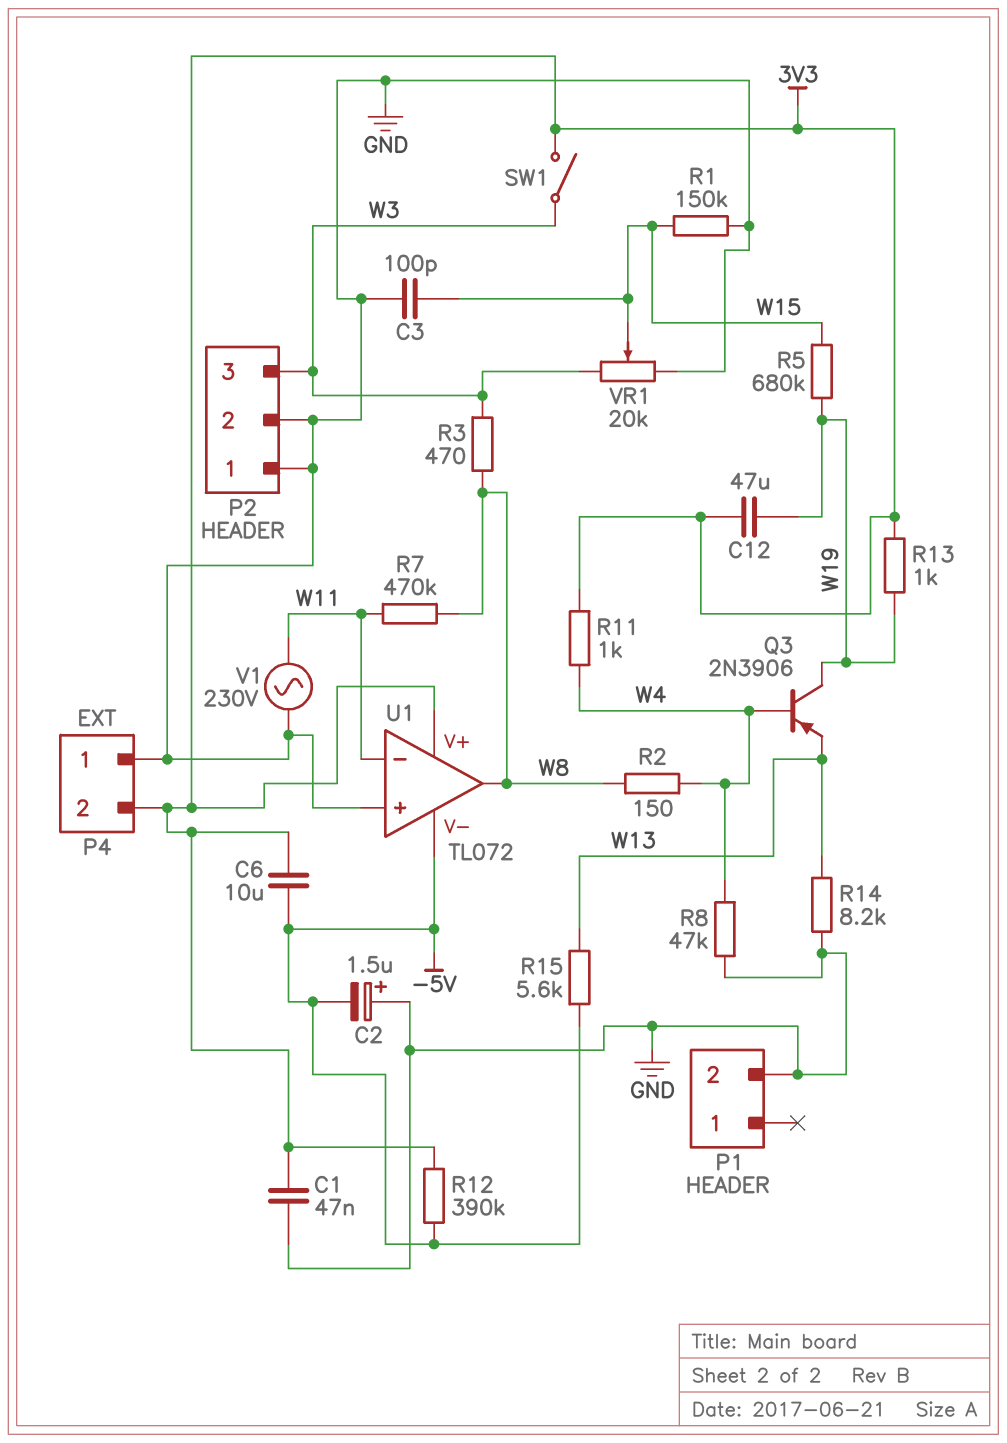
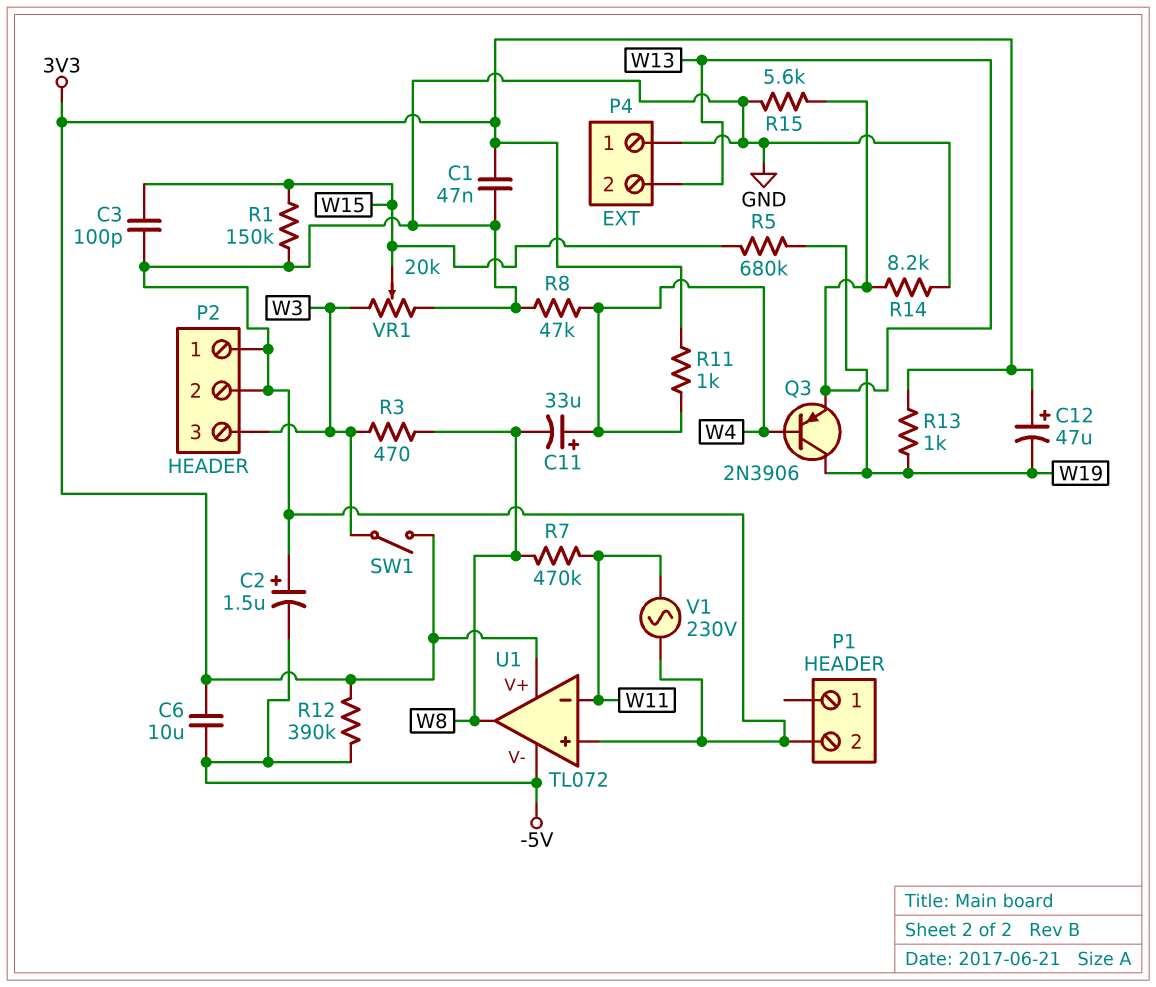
C11: none -> 33uF (plus W4, minus W8)
C12: 47uF (3V3, W19) -> 47uF (plus 3V3, minus W19)
P4 pin 2: 3V3 -> W13
R2: 150 (W4, W8) -> none
R15: 5.6k (-5V, W13) -> 5.6k (GND, W13)

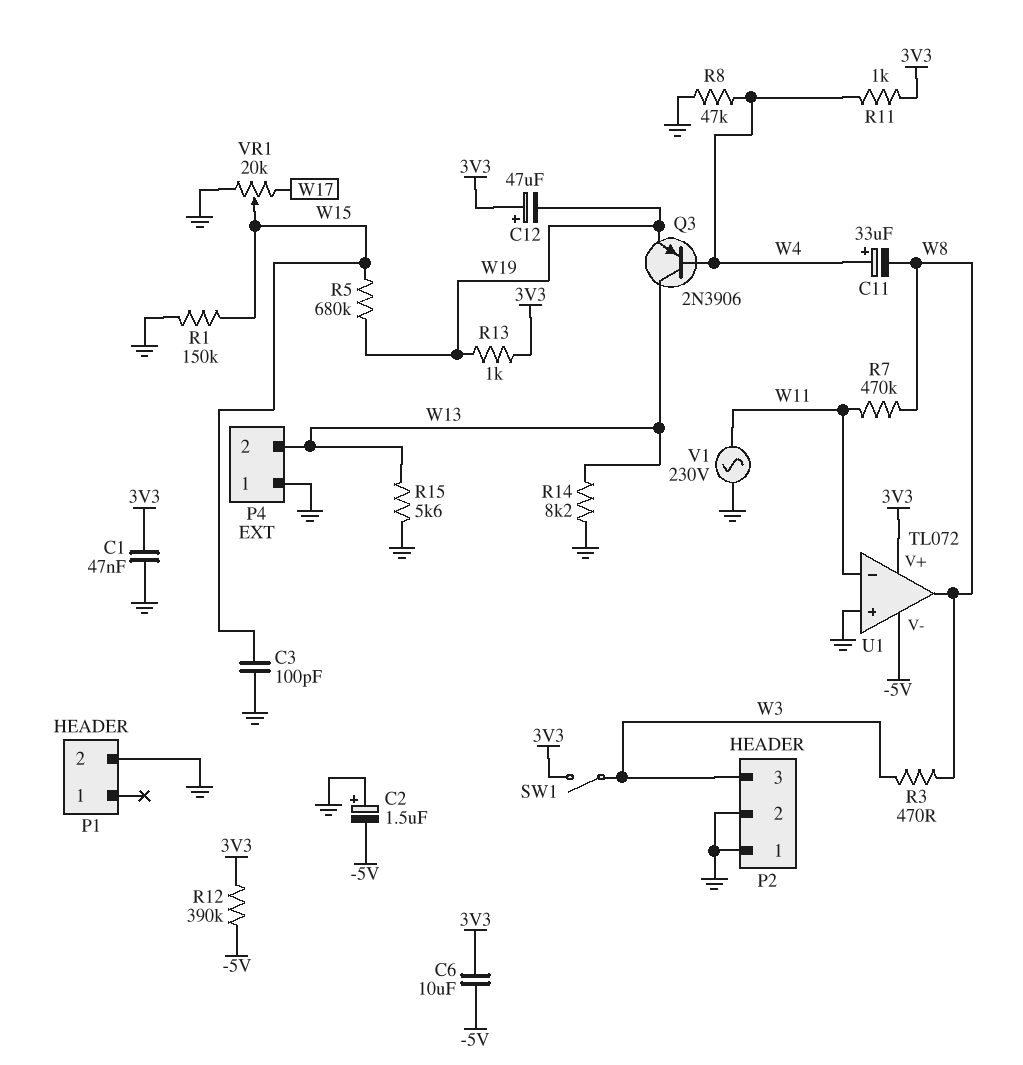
Q3: PNP 2N3906 (B W4, C W19, E W13) -> PNP 2N3906 (B W4, C W13, E W19)
VR1: 20k (GND, W3, wiper W15) -> 20k (GND, W17, wiper W15)

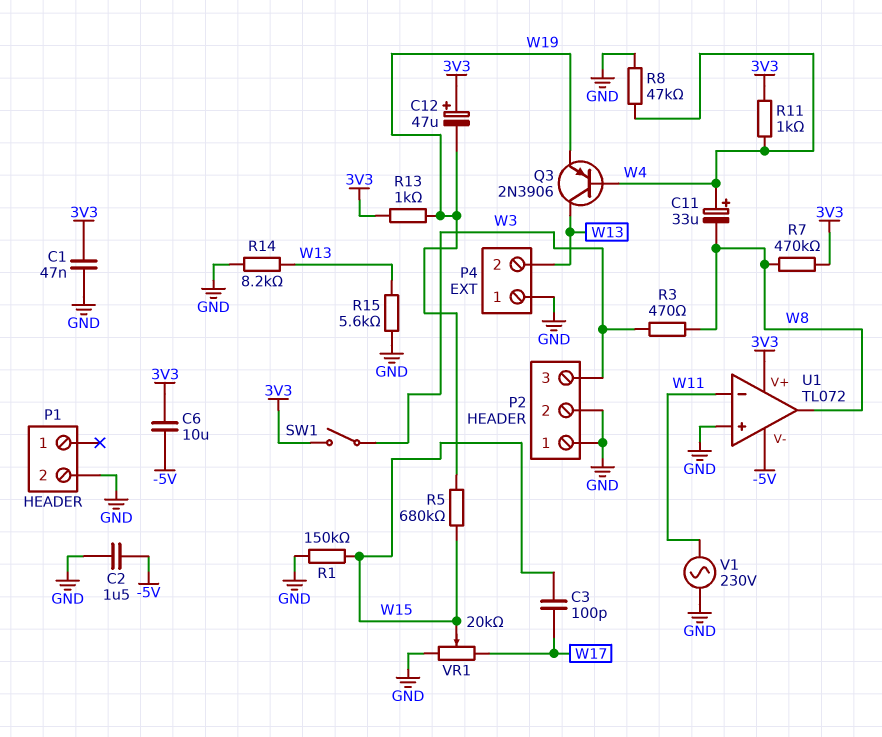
C2: 1.5uF (plus GND, minus -5V) -> 1.5uF (-5V, GND)
C3: 100pF (GND, W15) -> 100pF (W15, W17)
R7: 470k (W8, W11) -> 470k (3V3, W8)
R12: 390k (-5V, 3V3) -> none

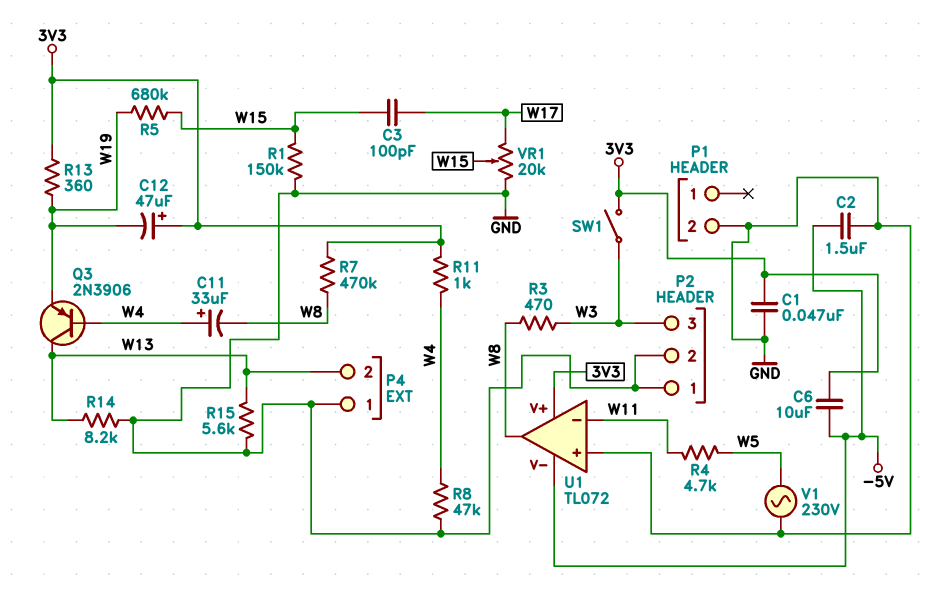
R4: none -> 4.7k (W5, W11)
R13: 1k (3V3, W19) -> 360 (3V3, W19)
V1: AC 230V (GND, W11) -> AC 230V (GND, W5)

